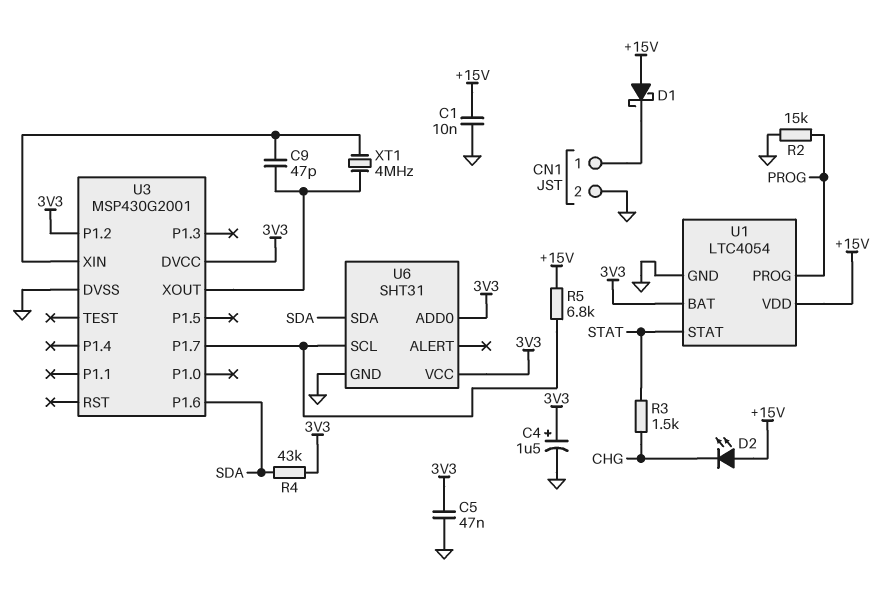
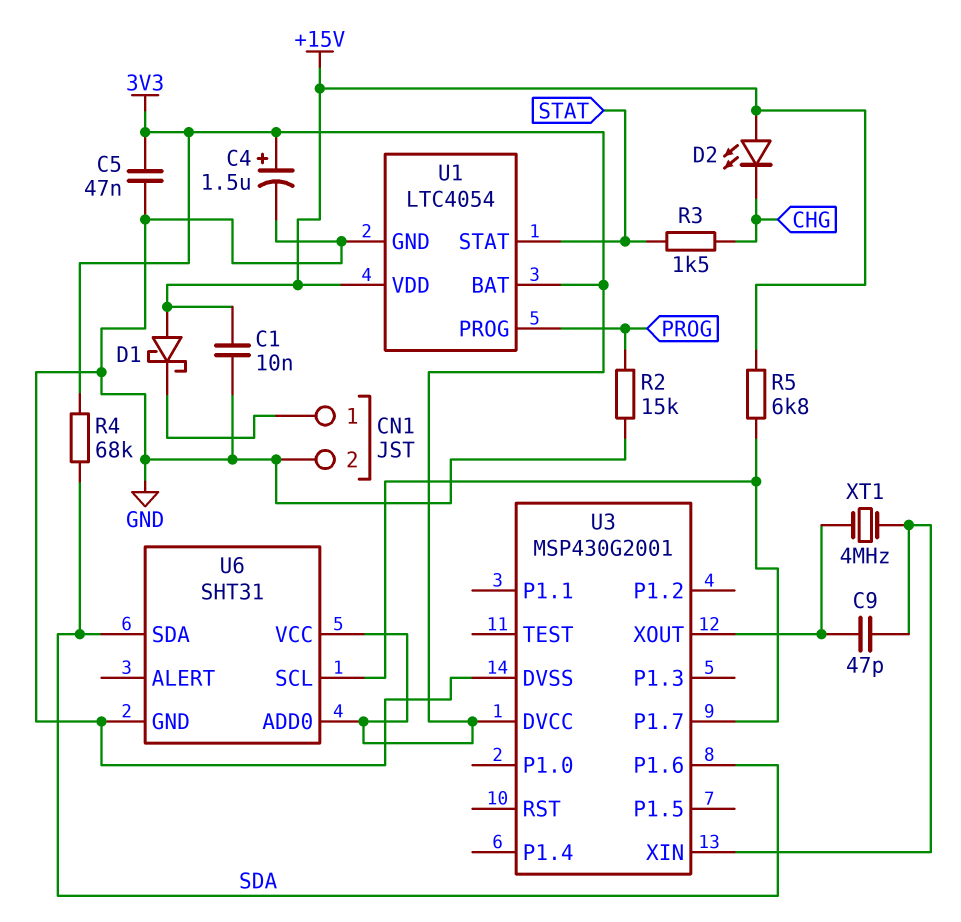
R4: 43k (3V3, SDA) -> 68k (3V3, SDA)
U3 pin P1.2: 3V3 -> none

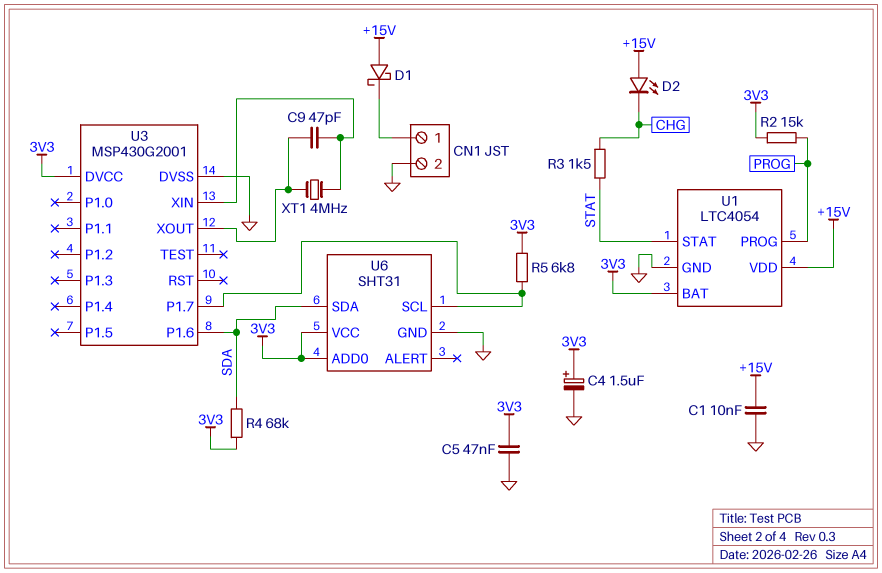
R2: 15k (GND, PROG) -> 15k (3V3, PROG)
R5: 6.8k (+15V, U3/P1.7) -> 6.8k (3V3, U3/P1.7)

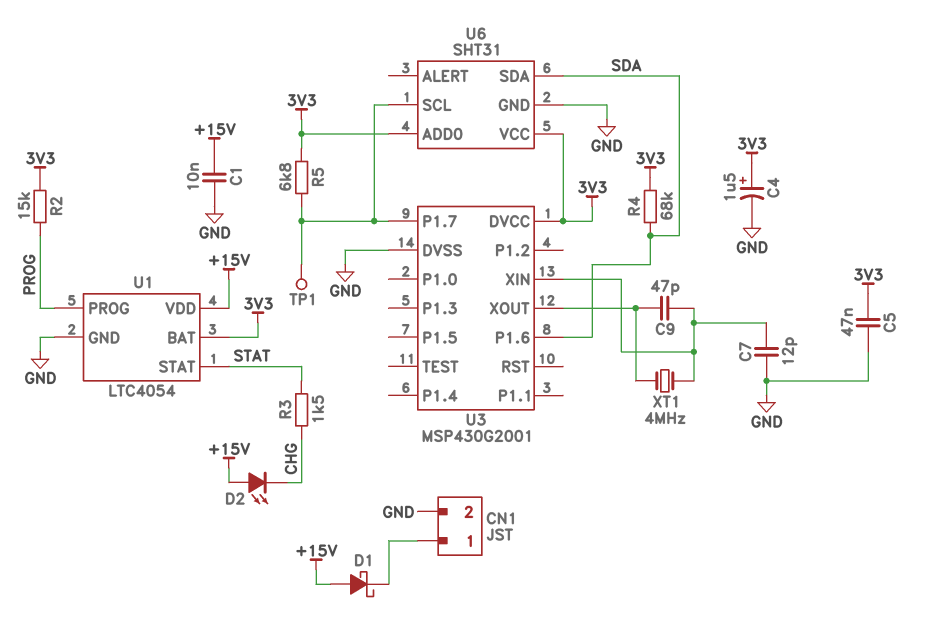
C7: none -> 12pF (GND, U3/XIN)
TP1: none -> test point (U3/P1.7)

